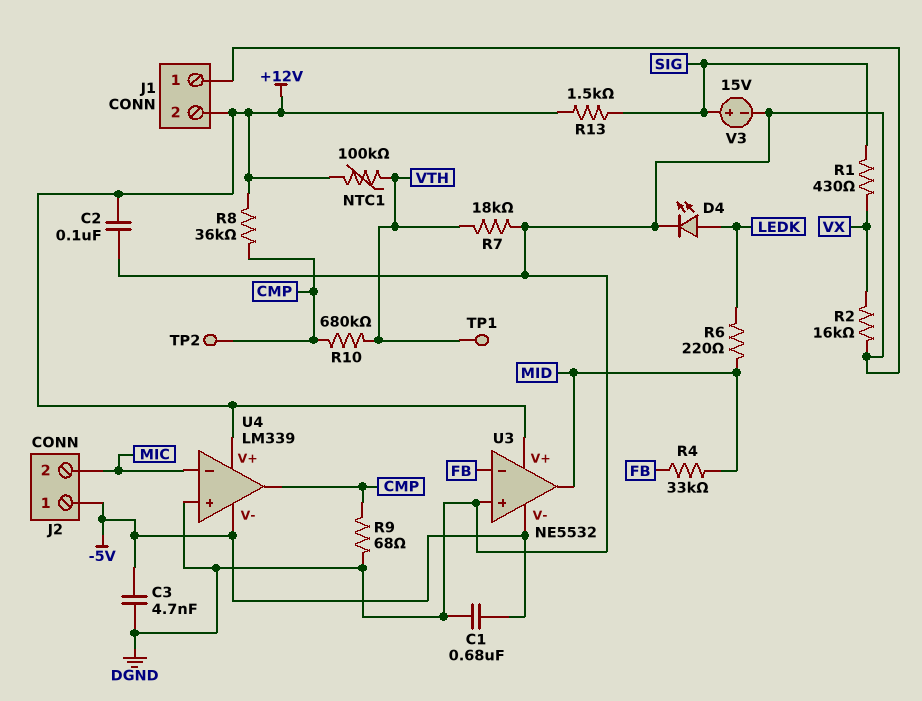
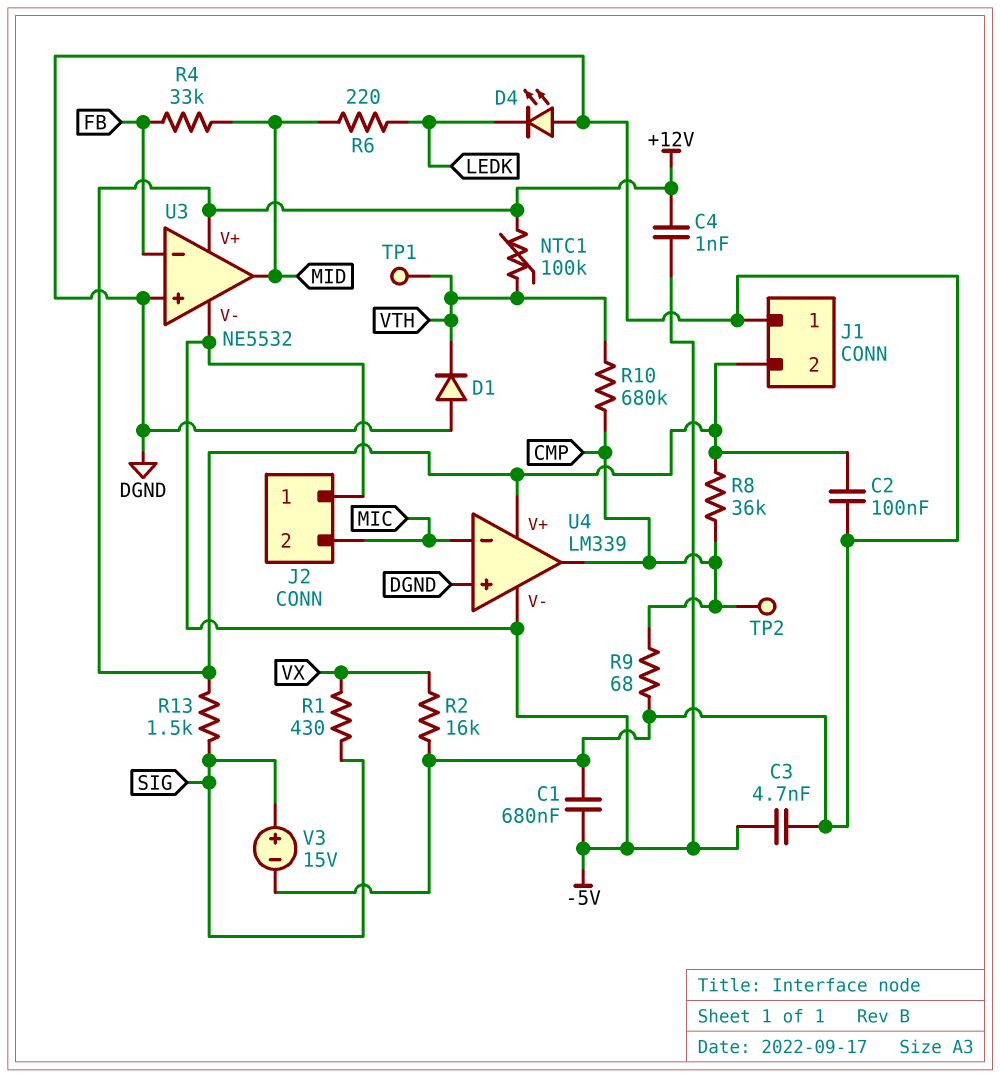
C4: none -> 1nF (+12V, -5V)
D1: none -> diode (A DGND, K VTH)
D4: LED (A LEDK, K DGND) -> LED (A DGND, K LEDK)
R7: 18k (DGND, VTH) -> none

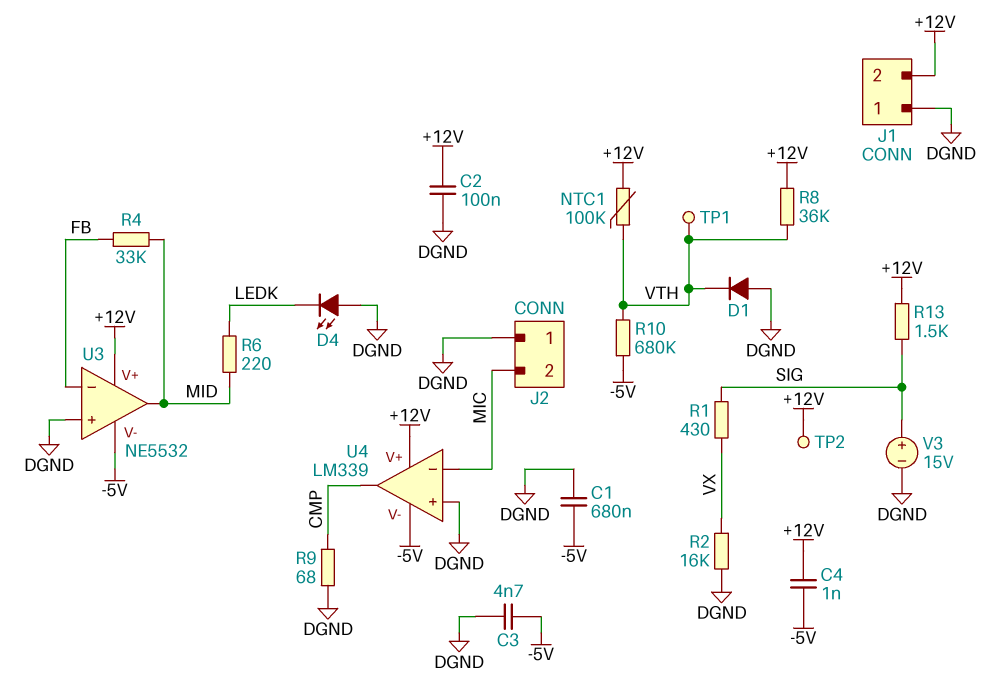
J2 pin 1: -5V -> DGND
R8: 36k (+12V, CMP) -> 36k (+12V, VTH)
R10: 680k (CMP, VTH) -> 680k (-5V, VTH)
TP2: test point (CMP) -> test point (+12V)

